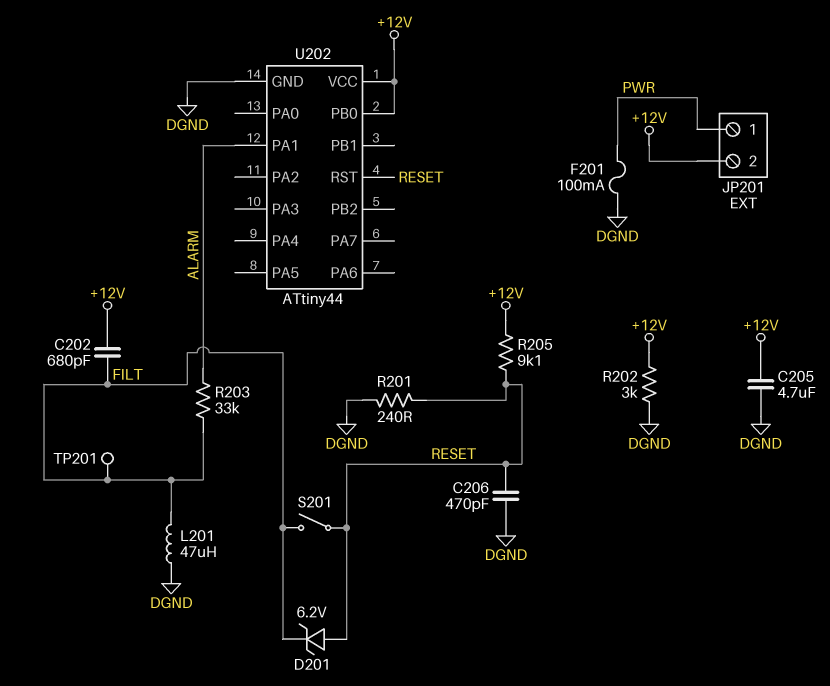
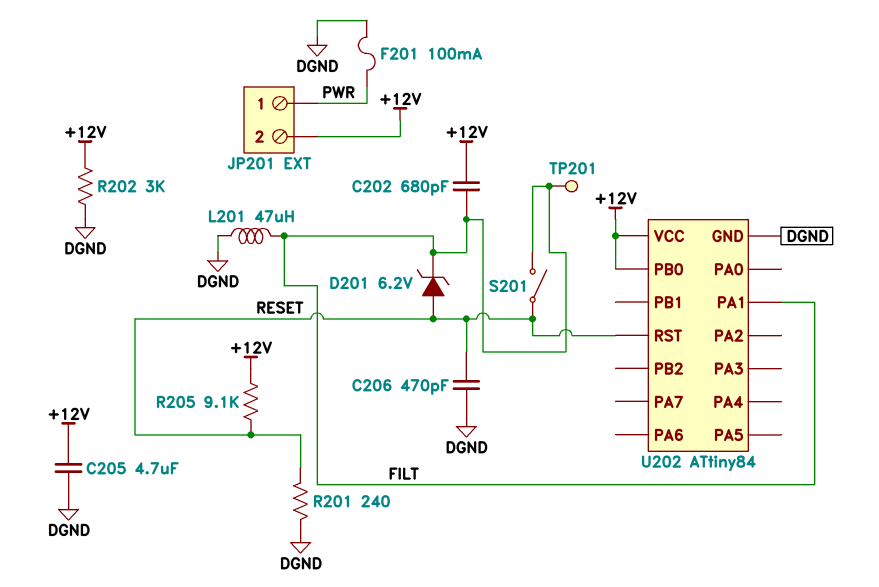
R203: 33k (ALARM, FILT) -> none
U202: ATtiny44 -> ATtiny84
U202 pin PA1: ALARM -> FILT

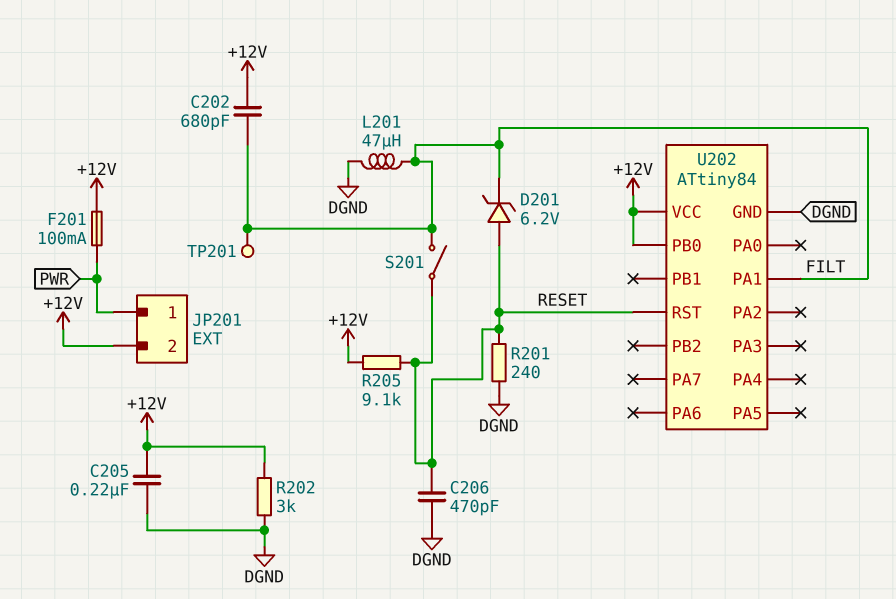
C205: 4.7uF (+12V, DGND) -> 220nF (+12V, DGND)
F201: 100mA (DGND, PWR) -> 100mA (+12V, PWR)

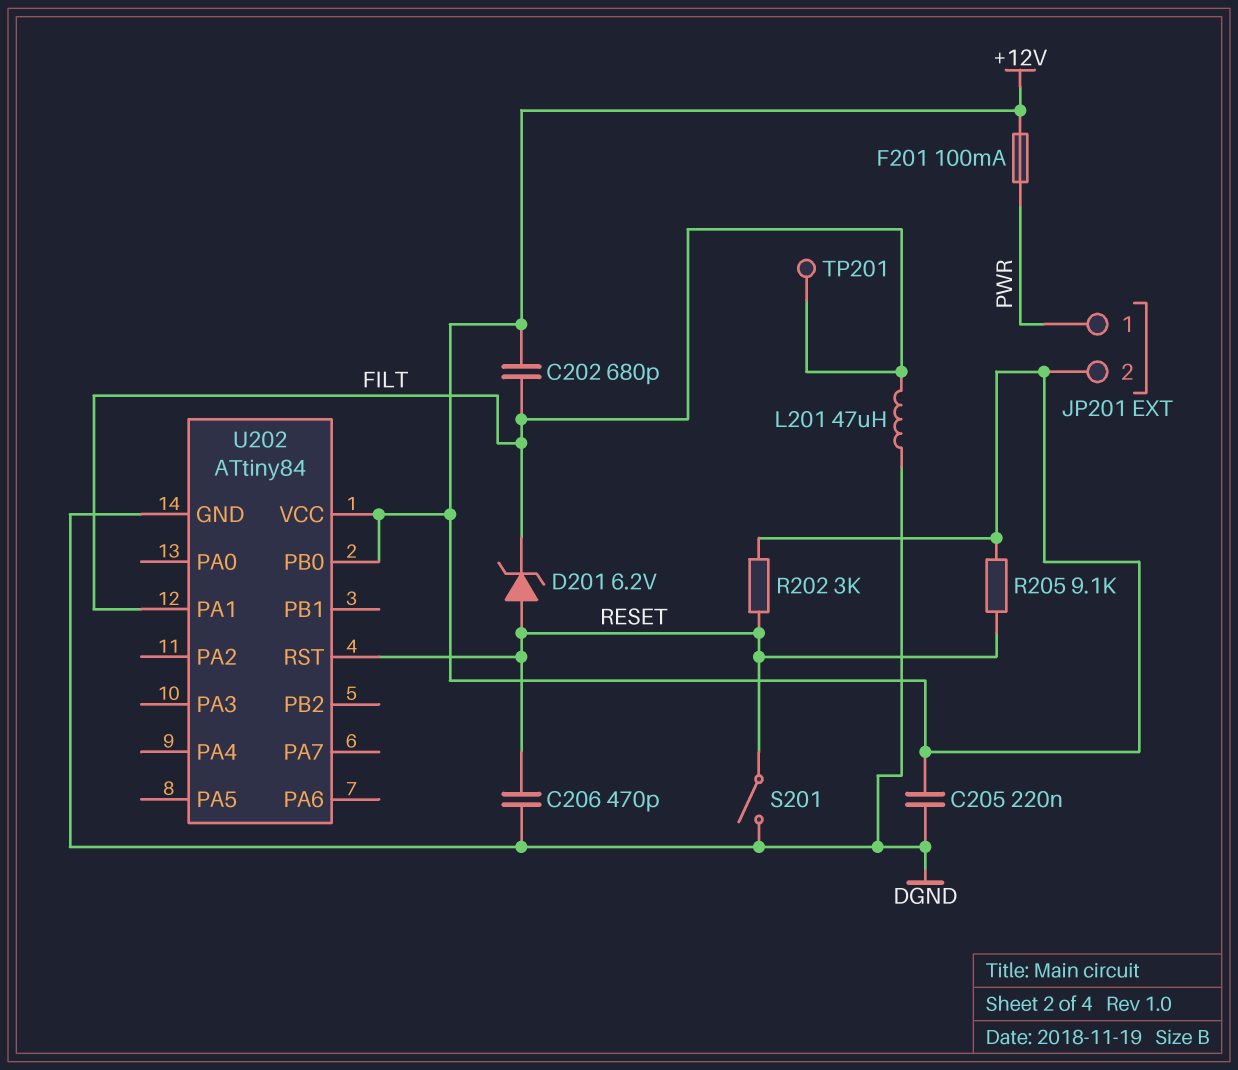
R201: 240 (DGND, RESET) -> none
R202: 3k (+12V, DGND) -> 3k (+12V, RESET)
S201: switch (FILT, RESET) -> switch (DGND, RESET)

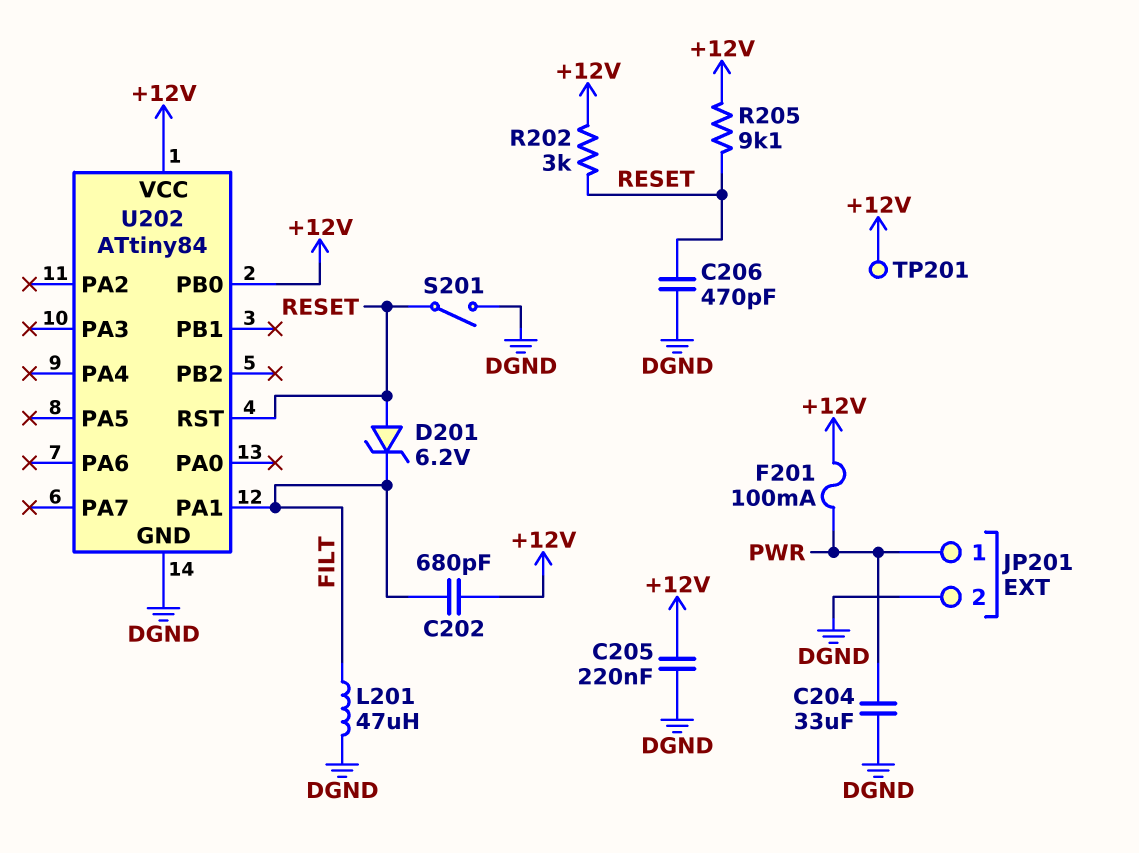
C204: none -> 33uF (DGND, PWR)
JP201 pin 2: +12V -> DGND
TP201: test point (FILT) -> test point (+12V)

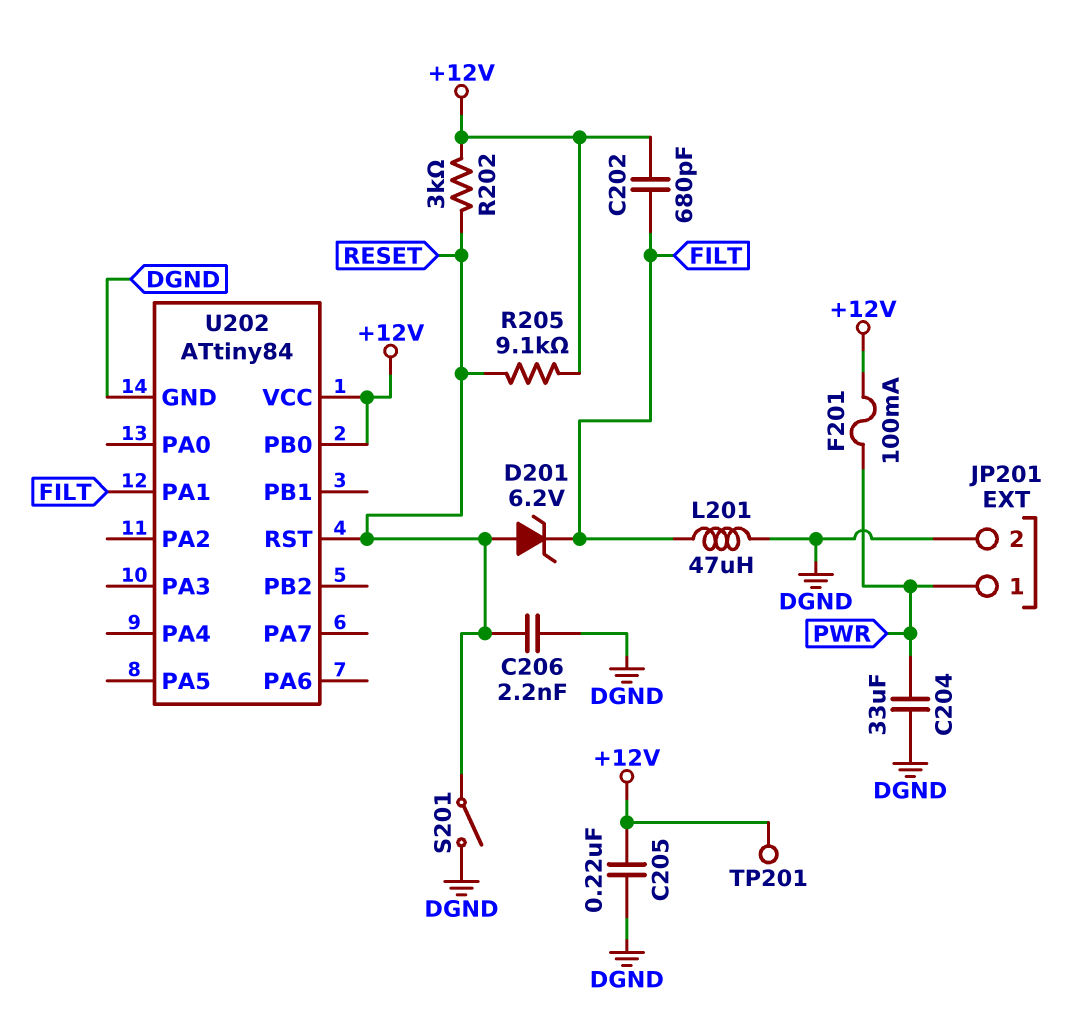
C206: 470pF (DGND, RESET) -> 2.2nF (DGND, RESET)

